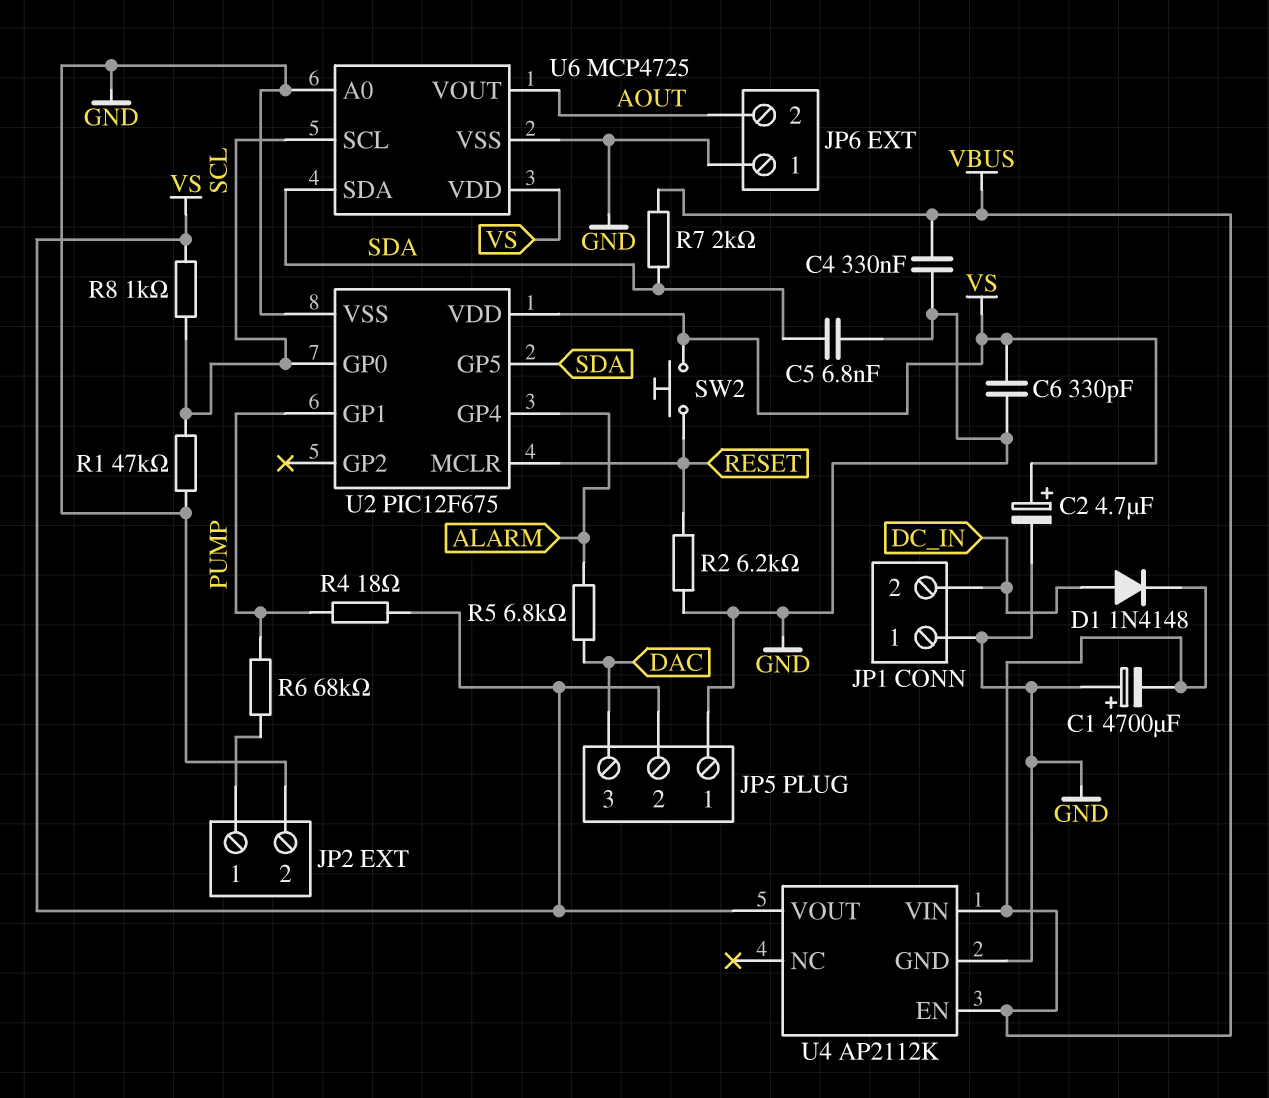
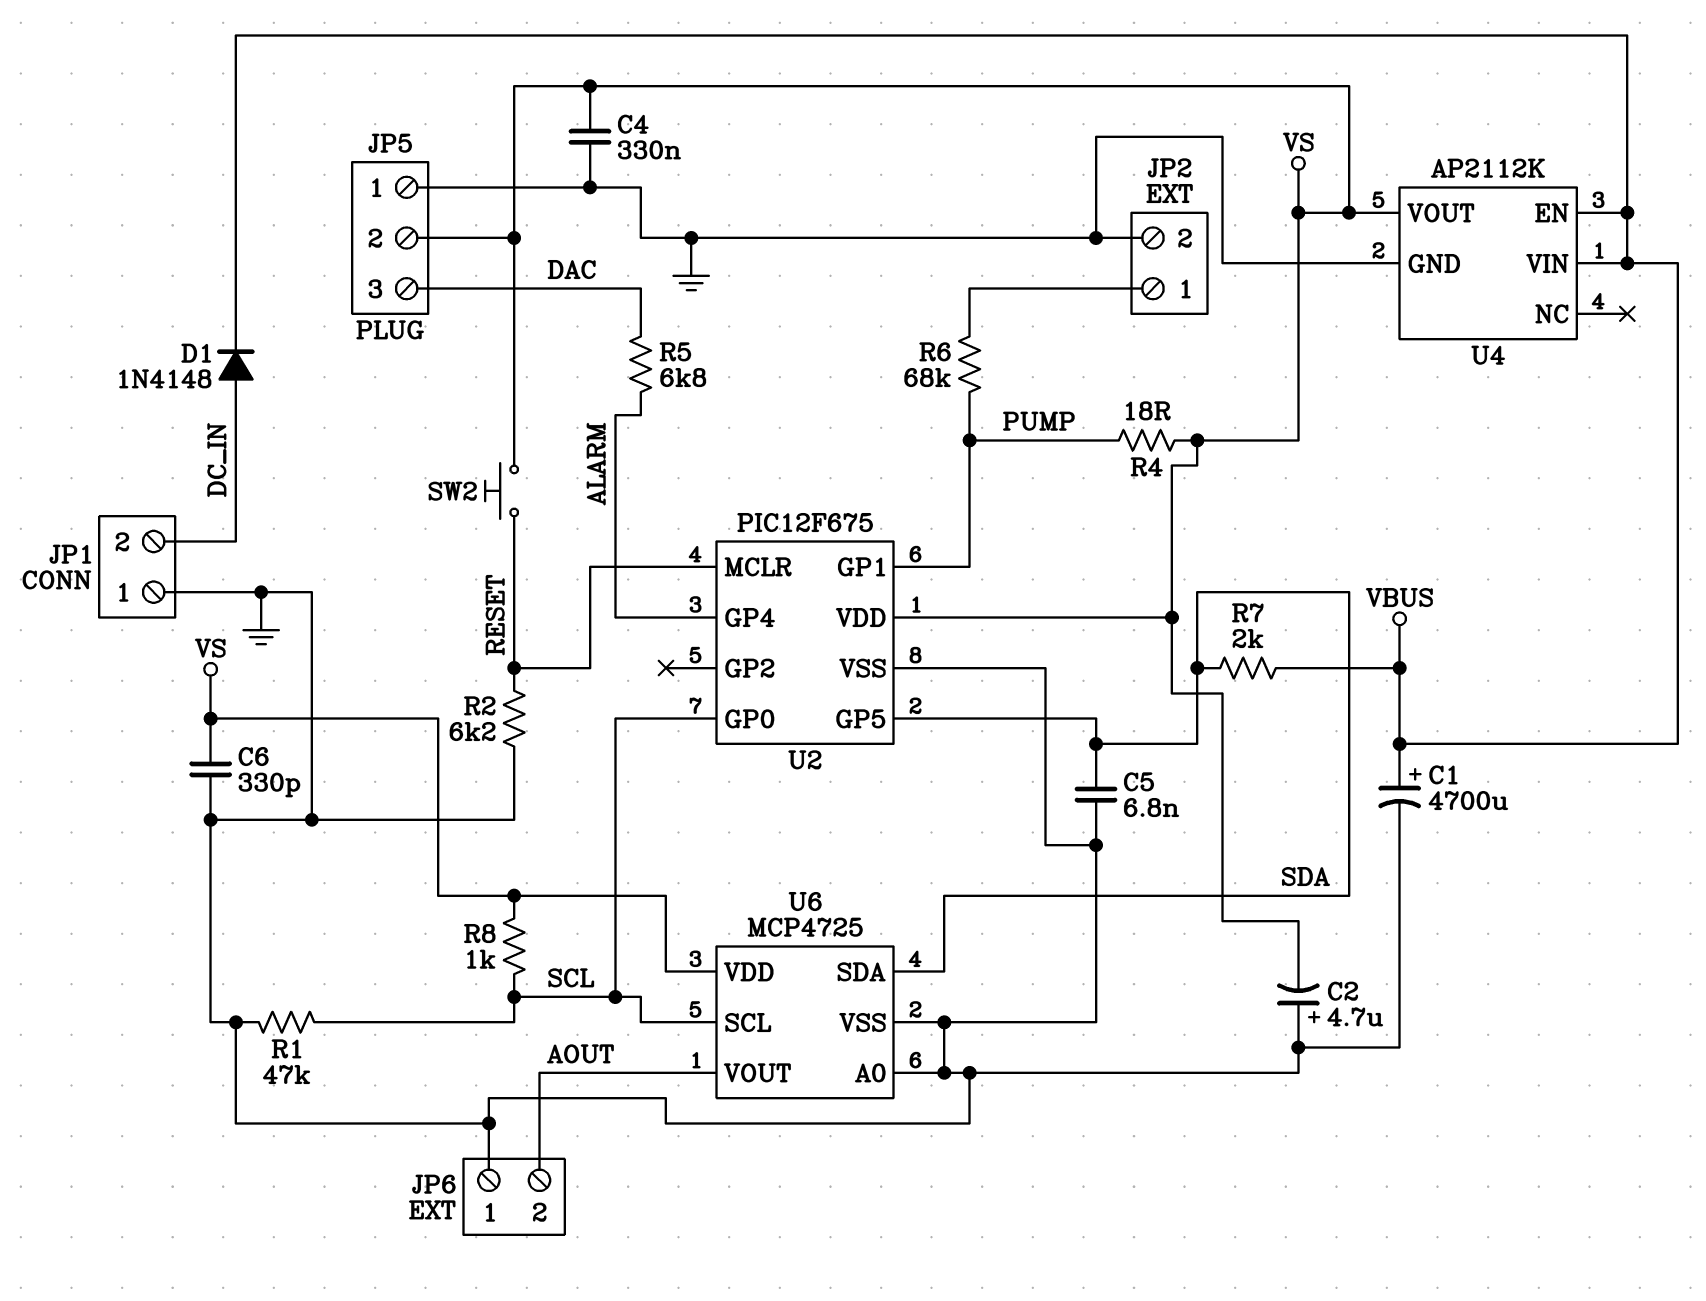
C1: 4700uF (plus GND, minus VBUS) -> 4700uF (plus VBUS, minus GND)
C2: 4.7uF (plus VS, minus GND) -> 4.7uF (plus GND, minus VS)
C4: 330nF (GND, VBUS) -> 330nF (GND, VS)

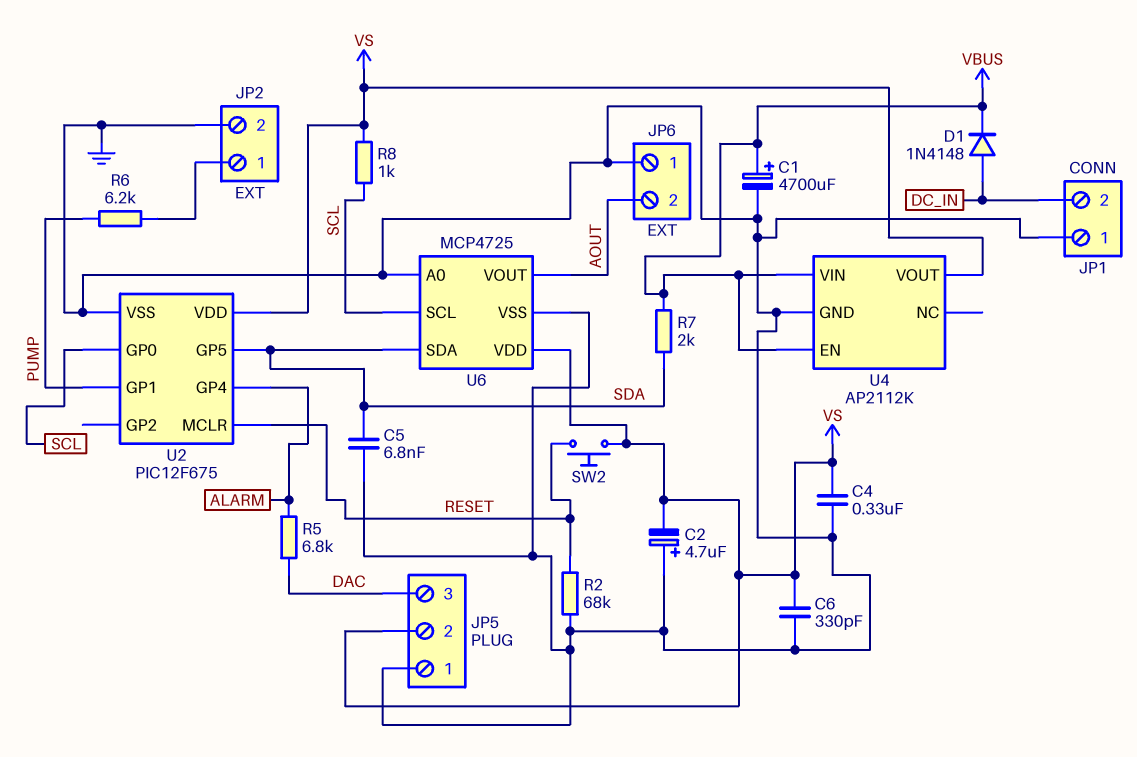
R1: 47k (GND, SCL) -> none
R2: 6.2k (GND, RESET) -> 68k (GND, RESET)
R4: 18 (PUMP, VS) -> none
R6: 68k (JP2/1, PUMP) -> 6.2k (JP2/1, PUMP)

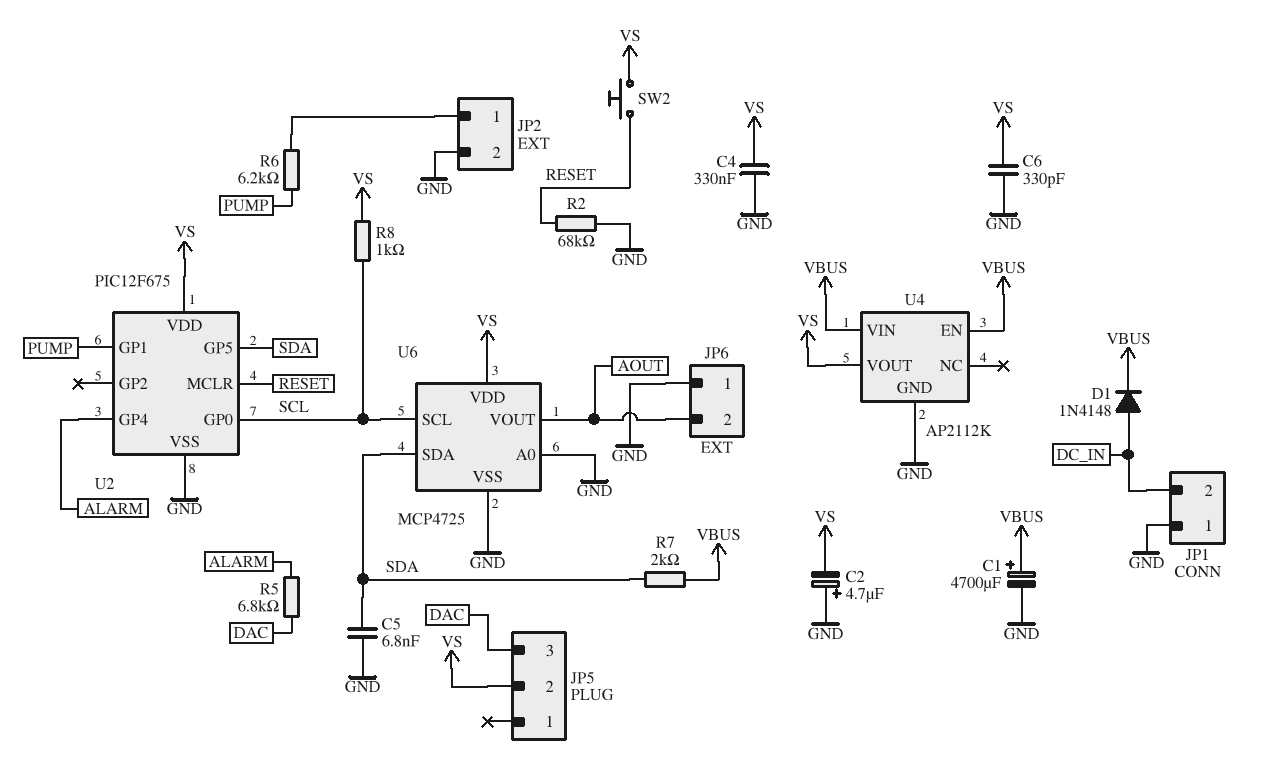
JP5 pin 1: GND -> none

